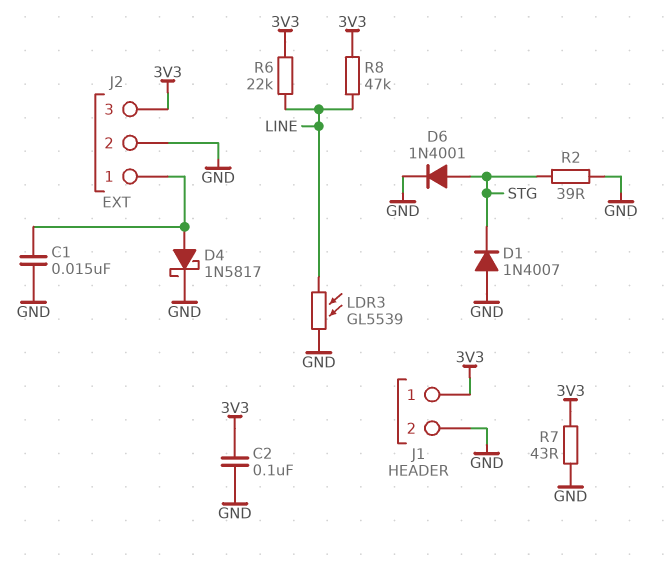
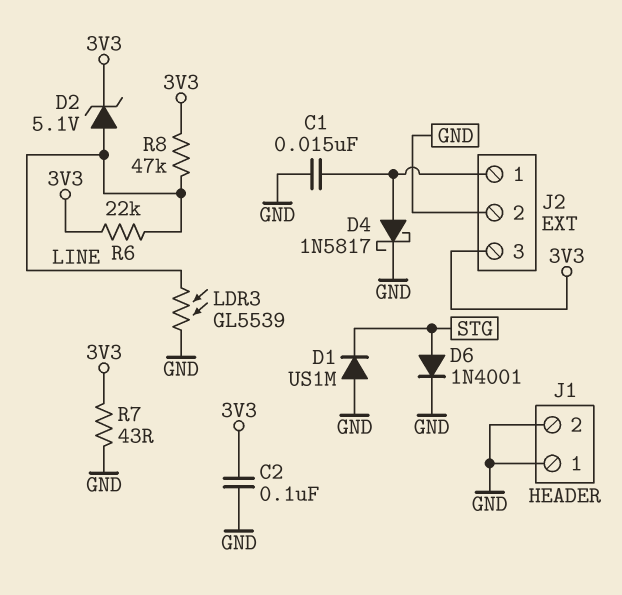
D1: diode 1N4007 (A GND, K STG) -> diode US1M (A GND, K STG)
D2: none -> zener 5.1V (A LINE, K 3V3)
J1 pin 1: 3V3 -> GND
R2: 39 (GND, STG) -> none

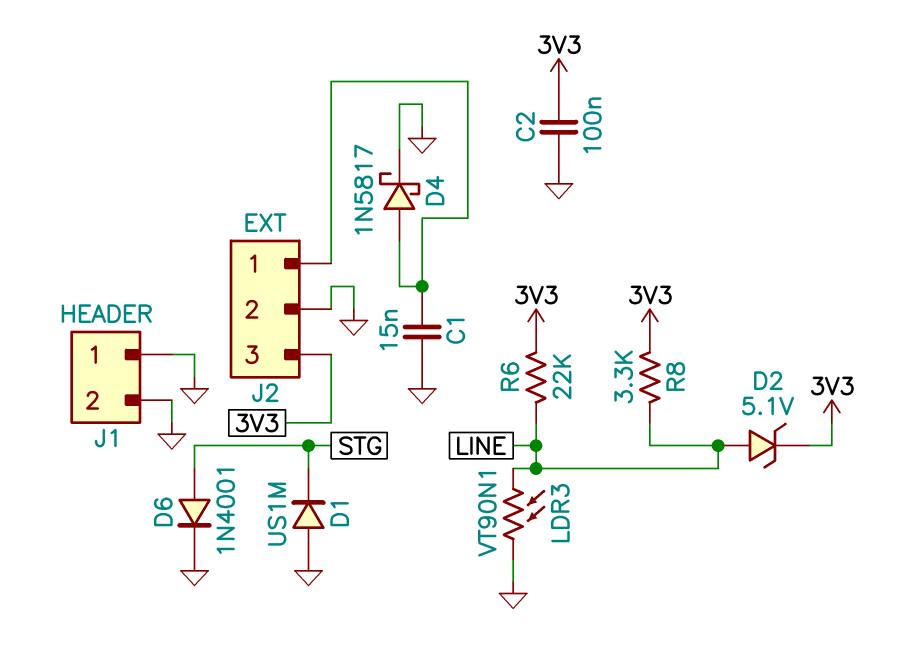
LDR3: GL5539 (GND, LINE) -> VT90N1 (GND, LINE)
R7: 43 (3V3, GND) -> none
R8: 47k (3V3, LINE) -> 3.3k (3V3, LINE)

